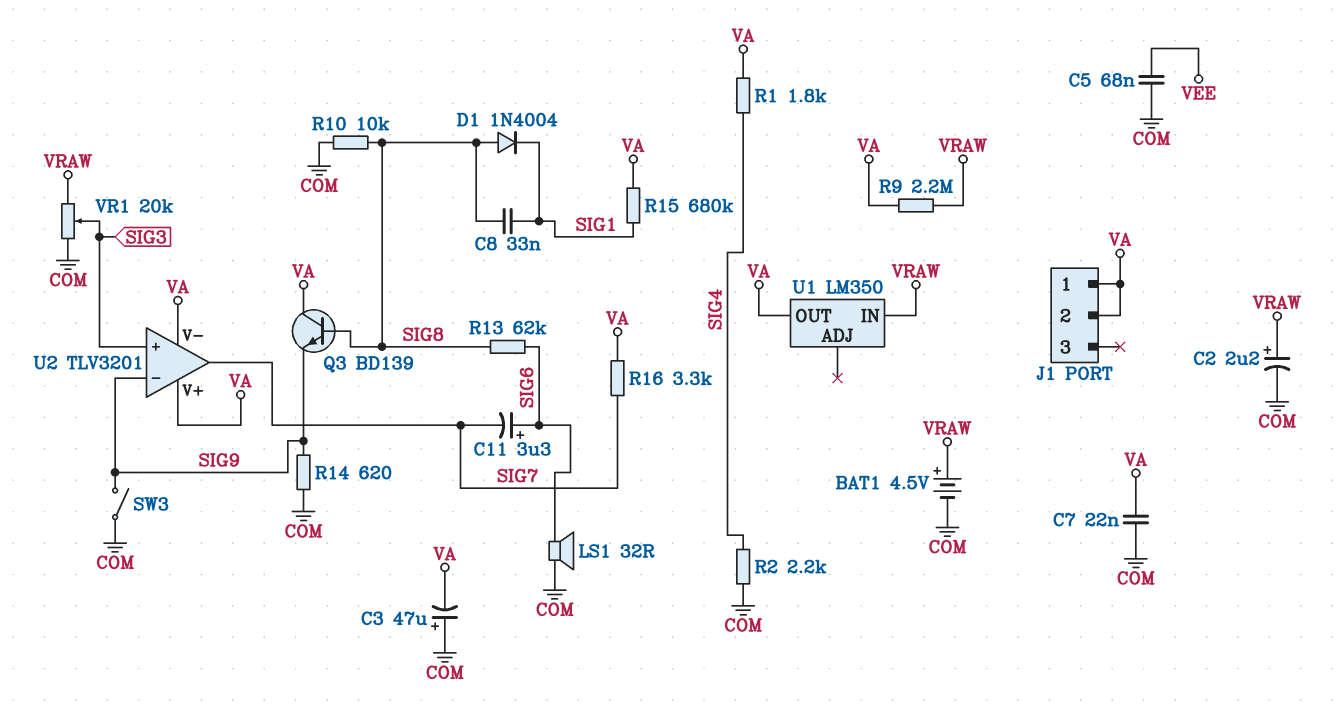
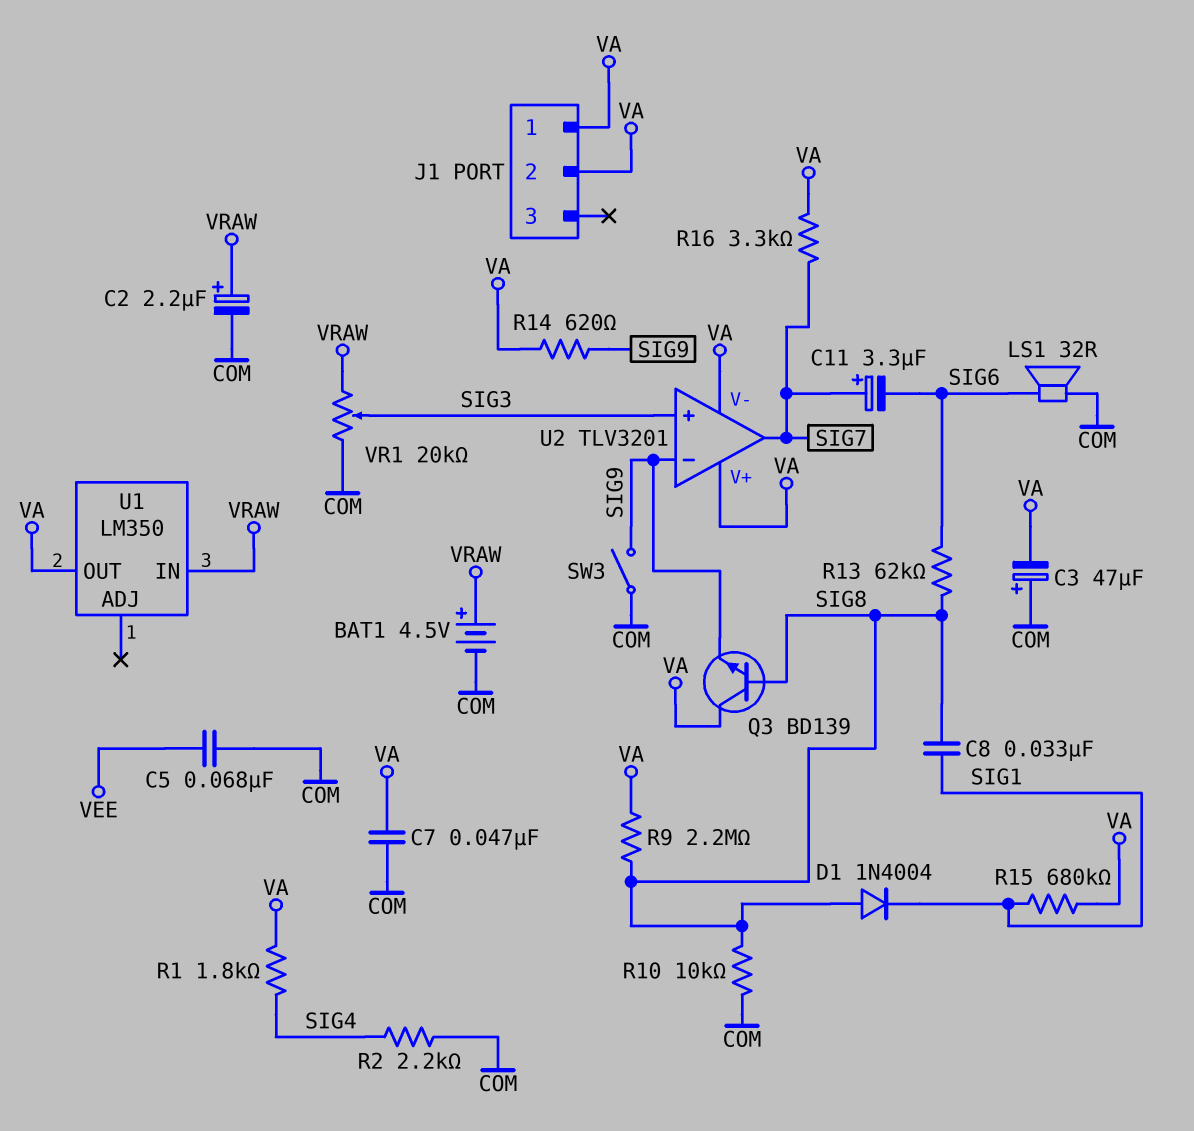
C7: 22nF (COM, VA) -> 47nF (COM, VA)
C11: 3.3uF (plus SIG6, minus SIG7) -> 3.3uF (plus SIG7, minus SIG6)
R9: 2.2M (VA, VRAW) -> 2.2M (SIG8, VA)
R14: 620 (COM, SIG9) -> 620 (SIG9, VA)

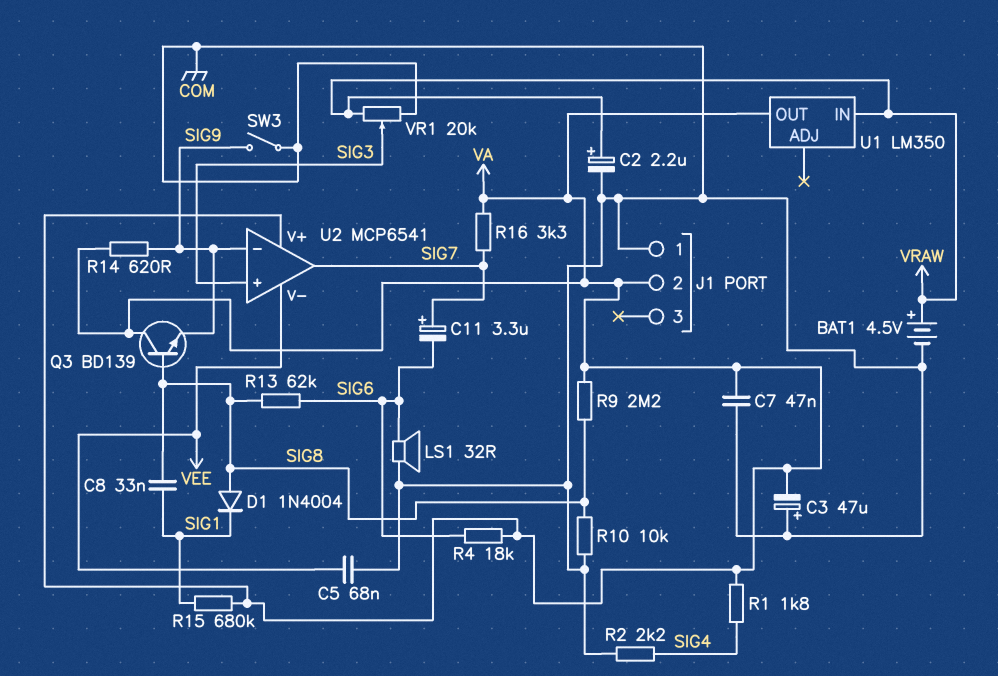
J1 pin 1: VA -> COM
R4: none -> 18k (SIG6, VA)
U2: TLV3201 -> MCP6541
U2 pin V-: VA -> VEE

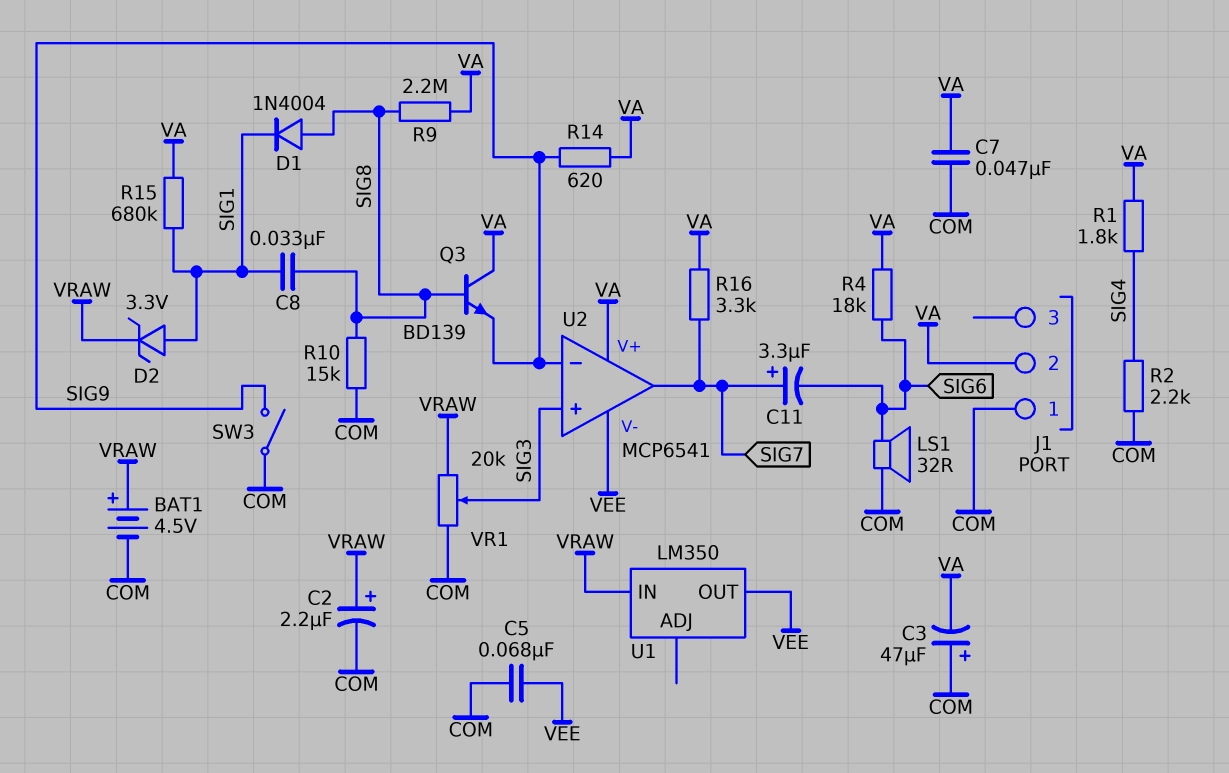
D2: none -> zener 3.3V (A SIG1, K VRAW)
R10: 10k (COM, SIG8) -> 15k (COM, SIG8)
R13: 62k (SIG6, SIG8) -> none
U1 pin OUT: VA -> VEE

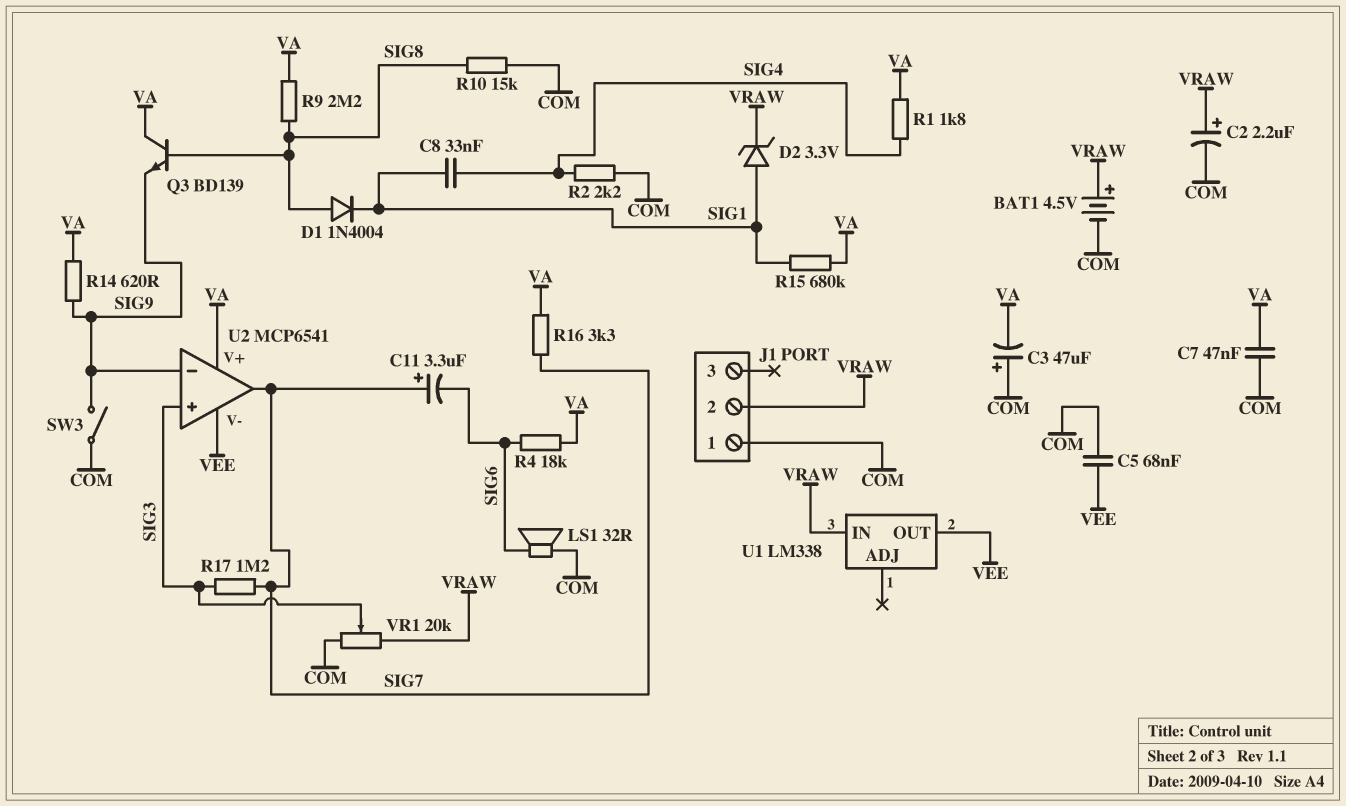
C8: 33nF (SIG1, SIG8) -> 33nF (SIG1, SIG4)
J1 pin 2: VA -> VRAW
R17: none -> 1.2M (SIG3, SIG7)
U1: LM350 -> LM338

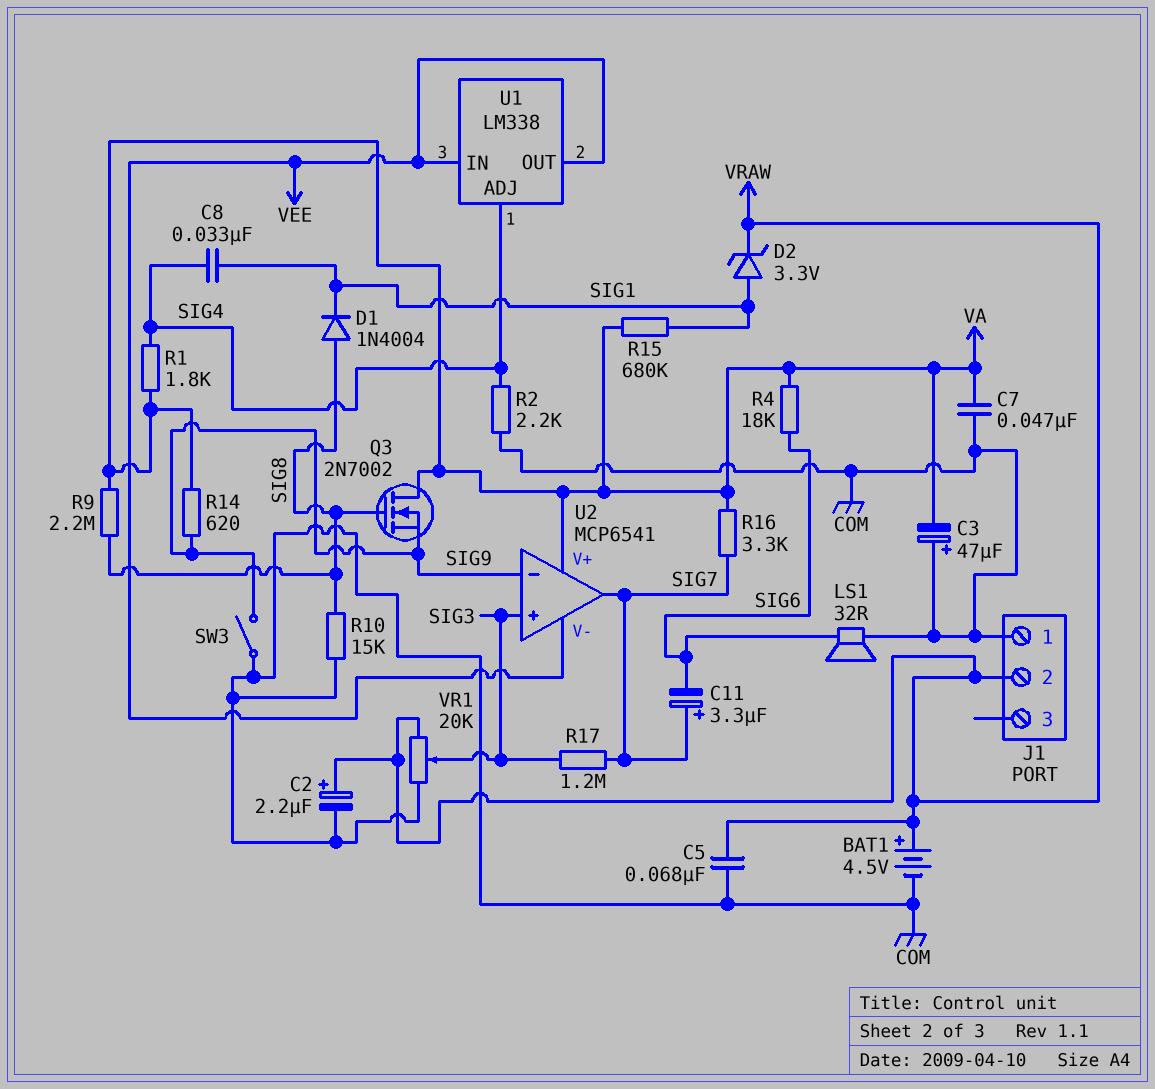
C5: 68nF (COM, VEE) -> 68nF (COM, VRAW)
Q3: NPN BD139 (B SIG8, C VA, E SIG9) -> NMOS 2N7002 (G SIG8, D VA, S SIG9)
U1 pin ADJ: none -> SIG4
U1 pin IN: VRAW -> VEE

